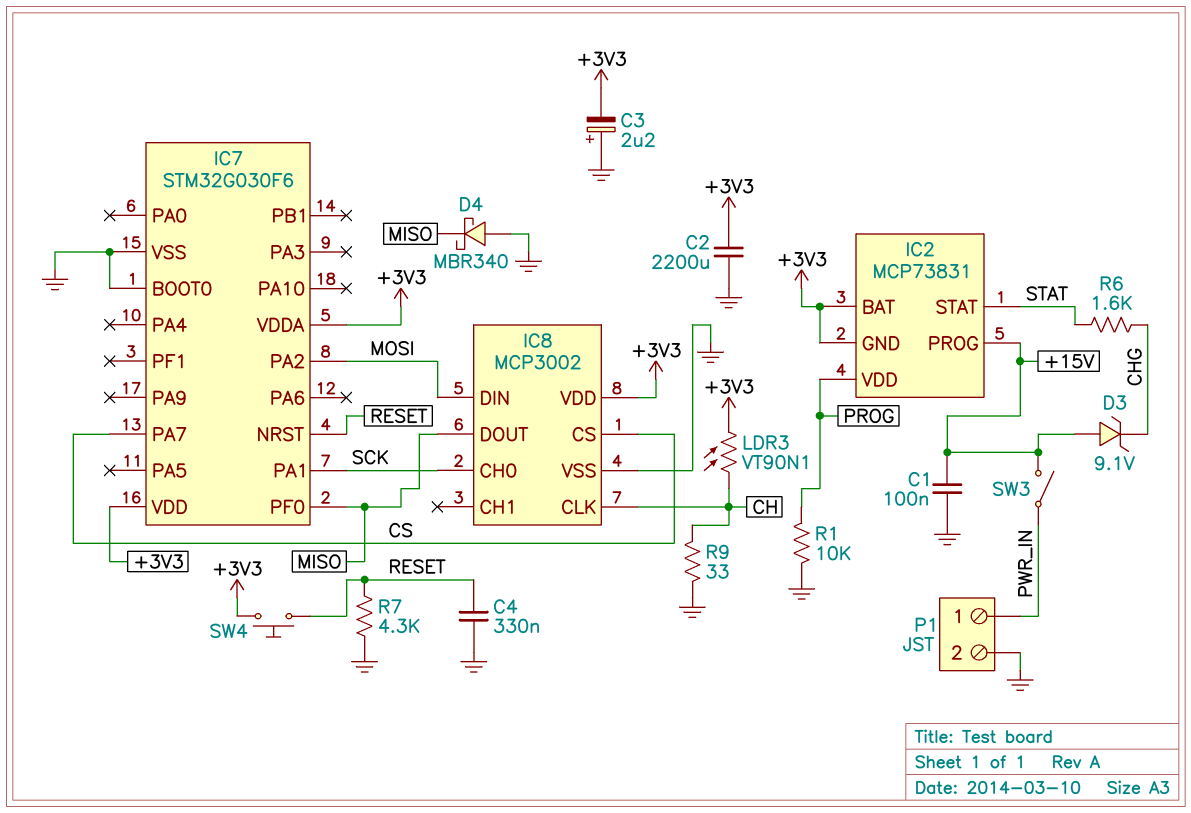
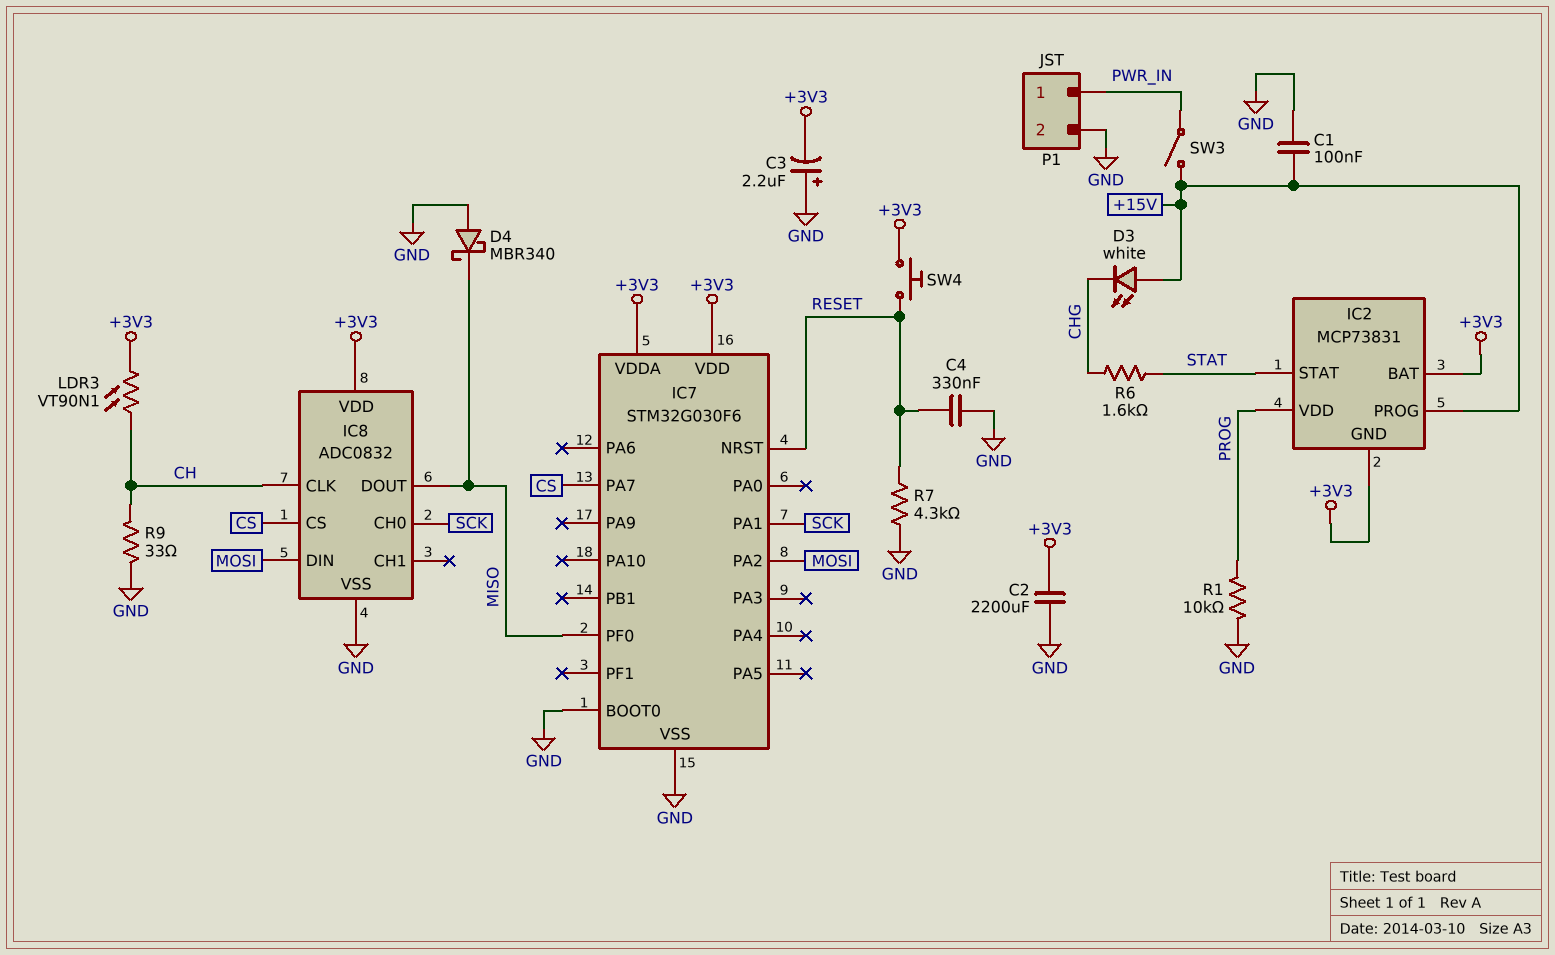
D3: zener 9.1V (A +15V, K CHG) -> LED white (A +15V, K CHG)
IC8: MCP3002 -> ADC0832

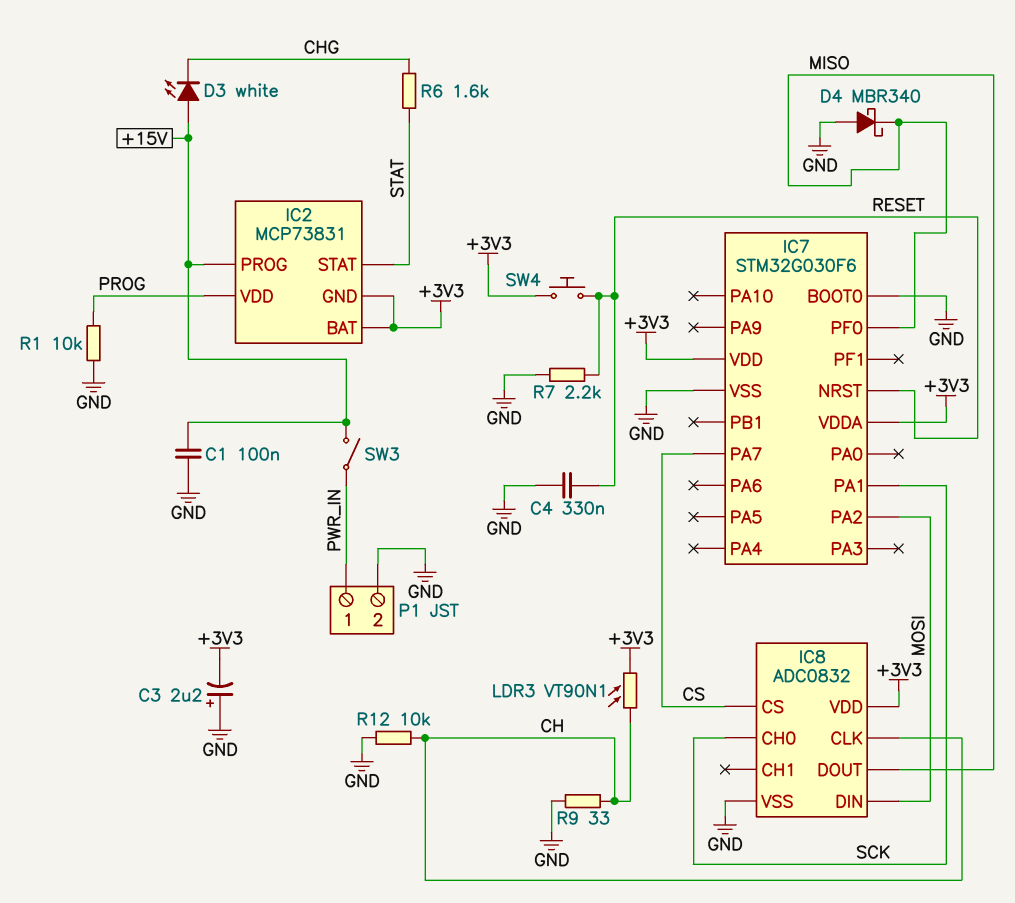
C2: 2200uF (+3V3, GND) -> none
R7: 4.3k (GND, RESET) -> 2.2k (GND, RESET)
R12: none -> 10k (CH, GND)

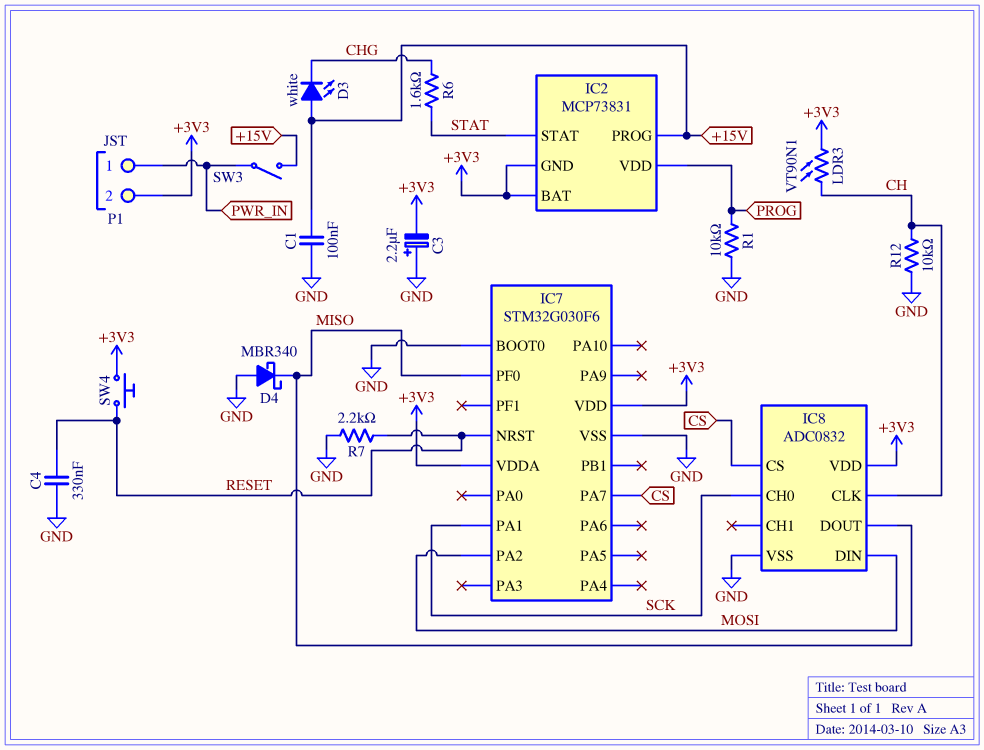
P1 pin 2: GND -> +3V3
R9: 33 (CH, GND) -> none

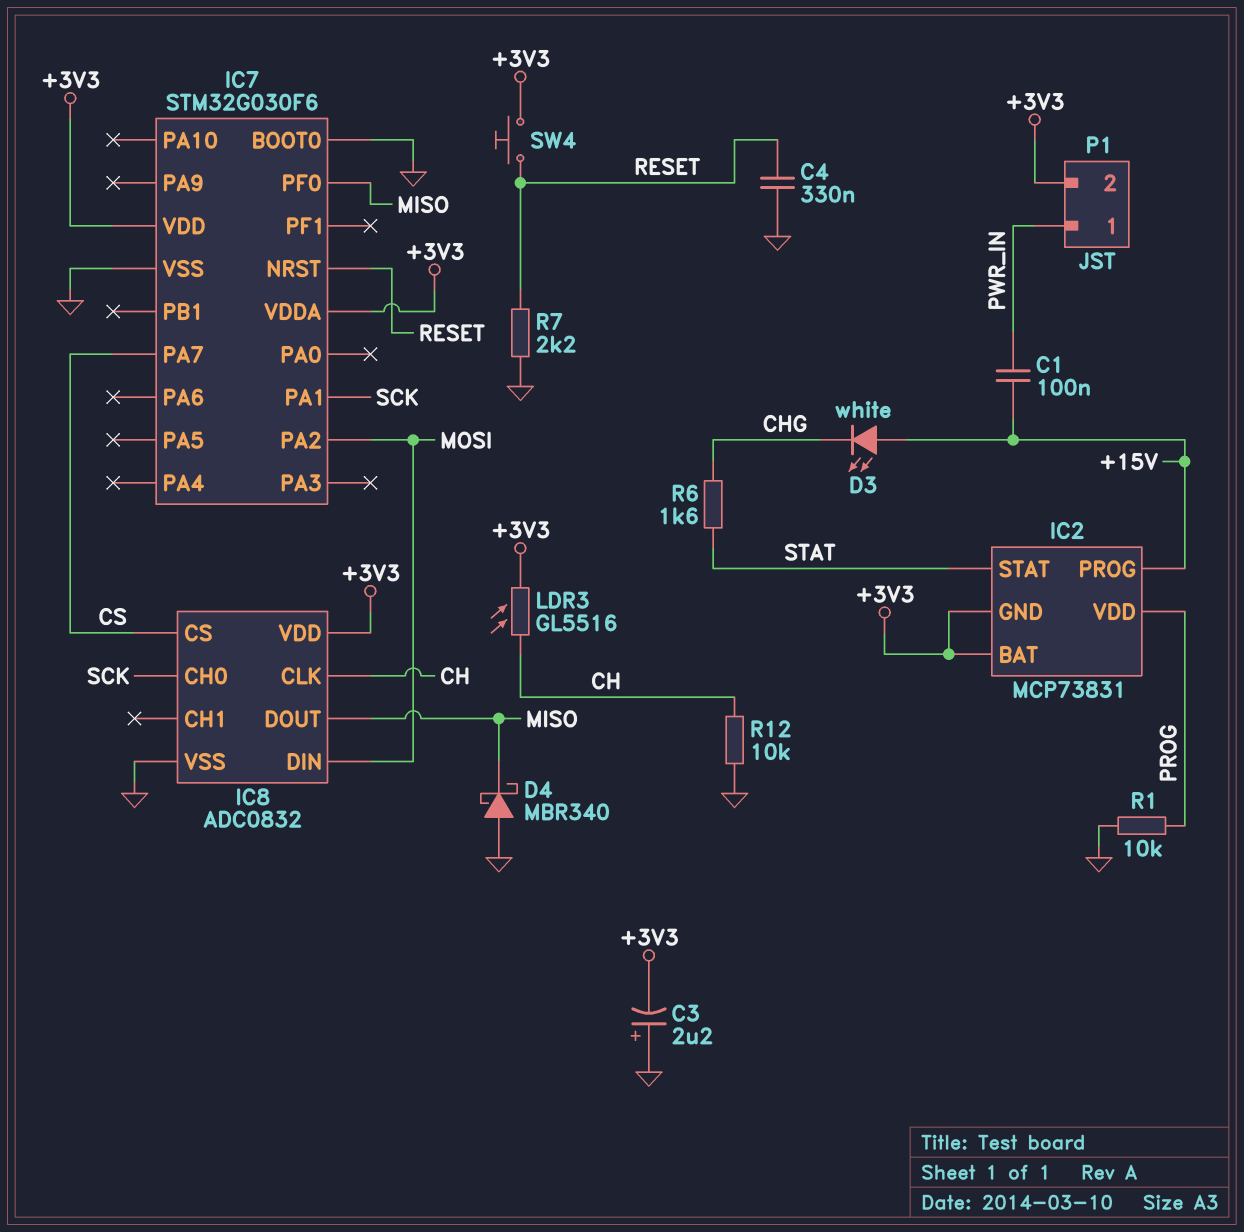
C1: 100nF (+15V, GND) -> 100nF (+15V, PWR_IN)
LDR3: VT90N1 (+3V3, CH) -> GL5516 (+3V3, CH)
SW3: switch (+15V, PWR_IN) -> none

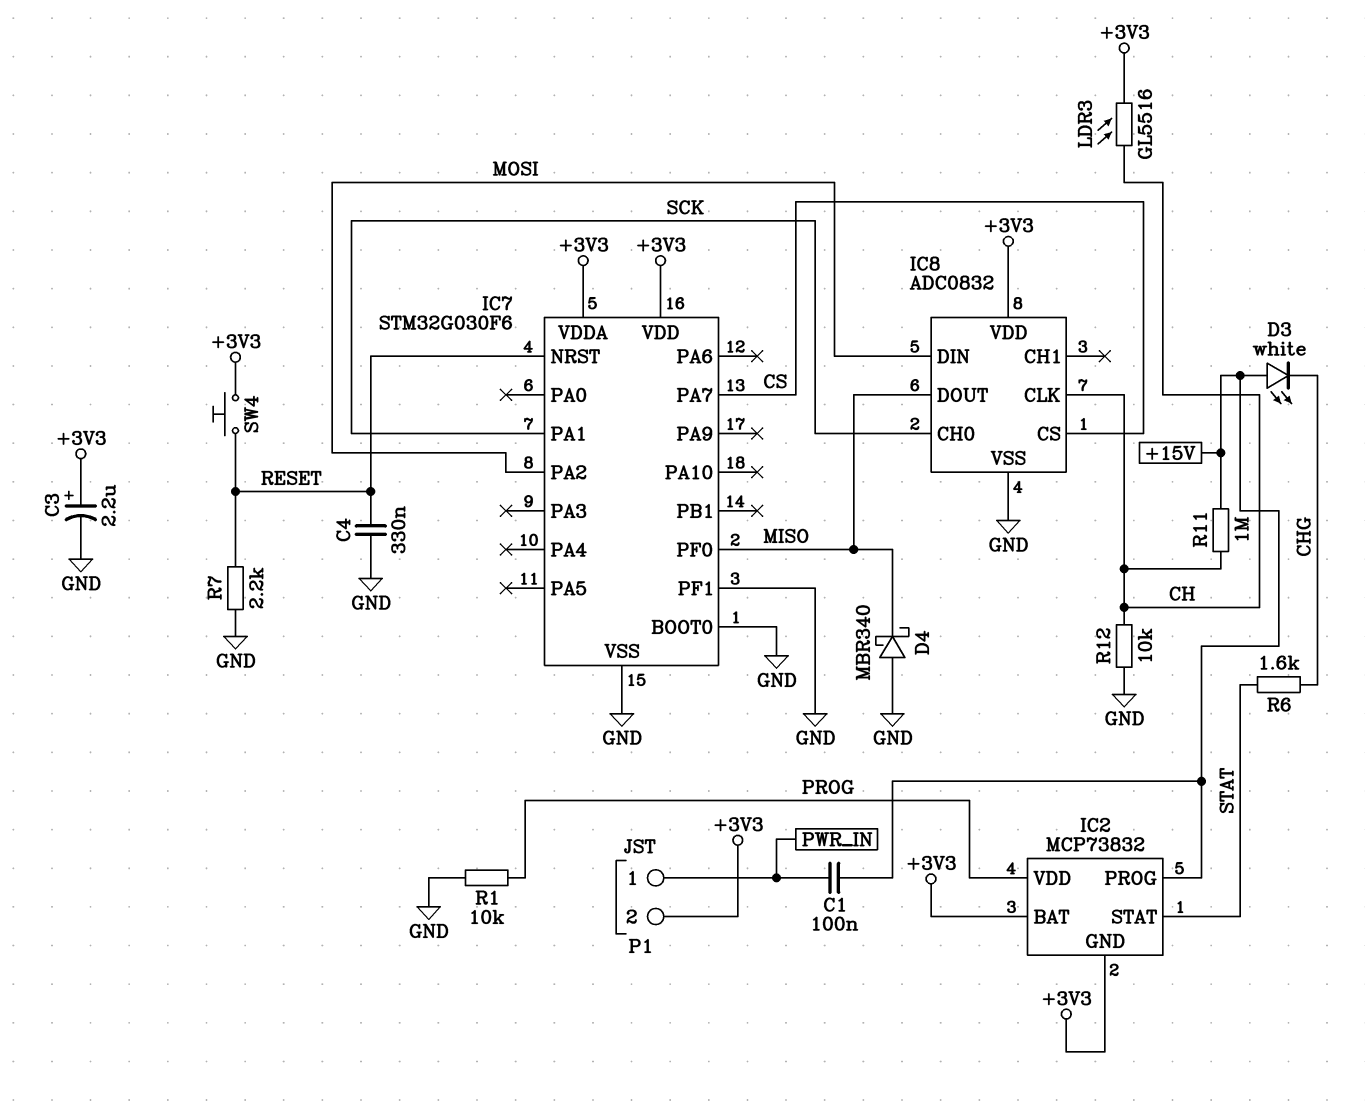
C3: 2.2uF (plus GND, minus +3V3) -> 2.2uF (plus +3V3, minus GND)
IC2: MCP73831 -> MCP73832
IC7 pin PF1: none -> GND
R11: none -> 1M (+15V, CH)

